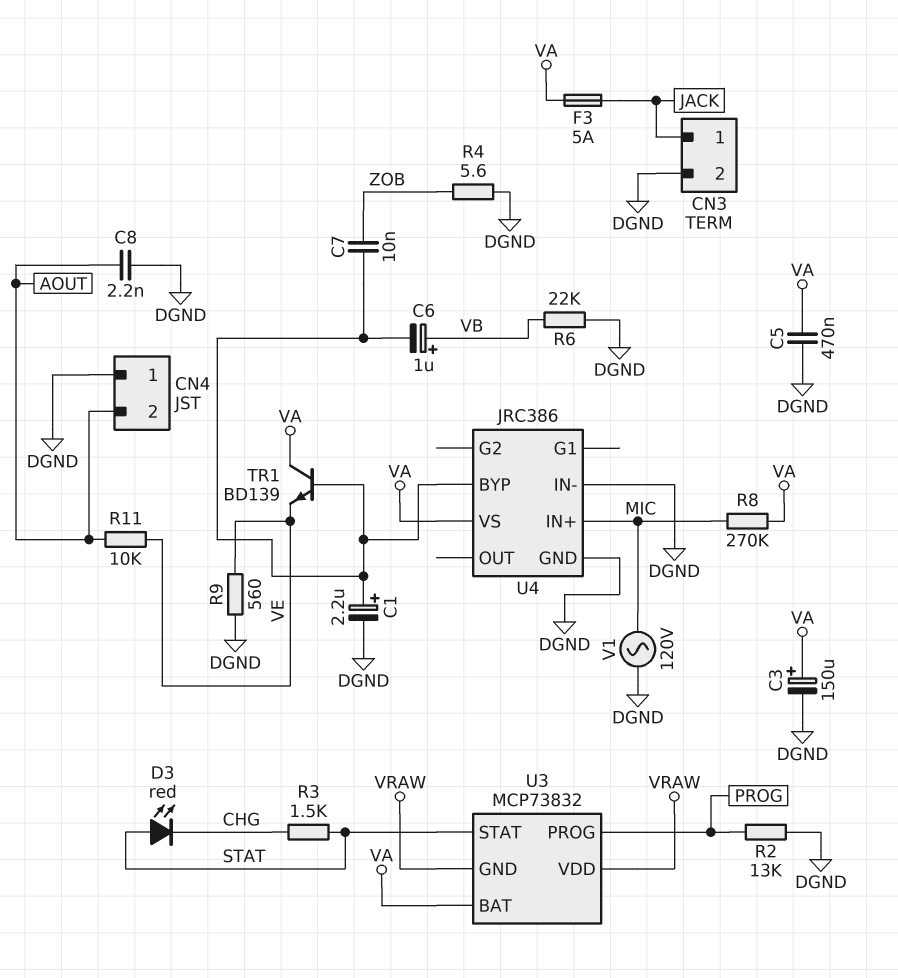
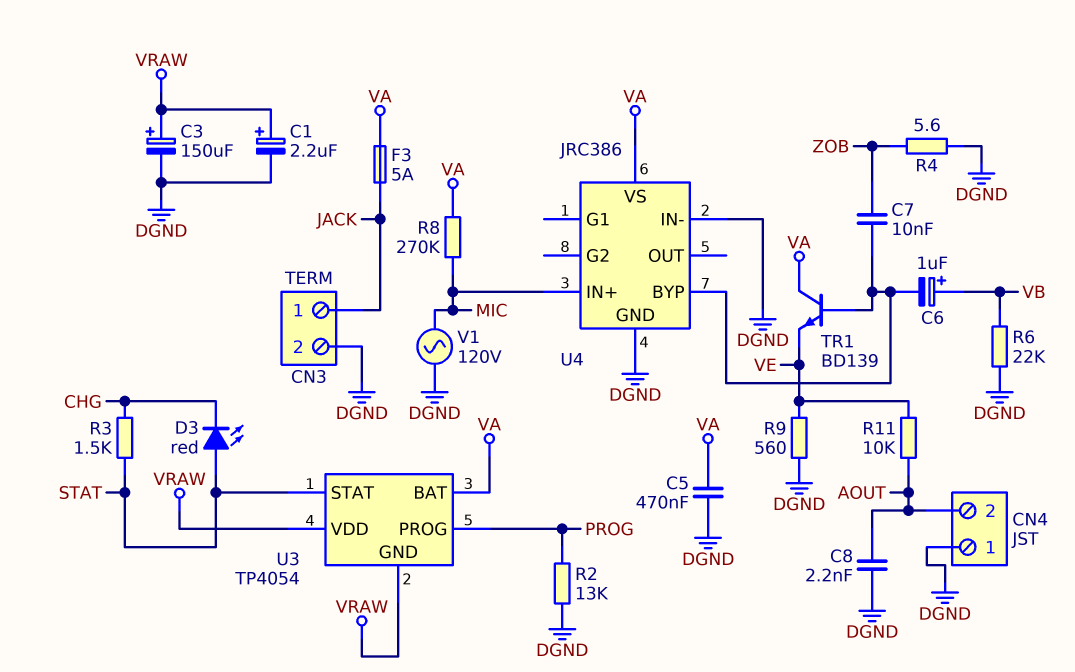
C1: 2.2uF (plus U4/BYP, minus DGND) -> 2.2uF (plus VRAW, minus DGND)
C3: 150uF (plus VA, minus DGND) -> 150uF (plus VRAW, minus DGND)
U3: MCP73832 -> TP4054

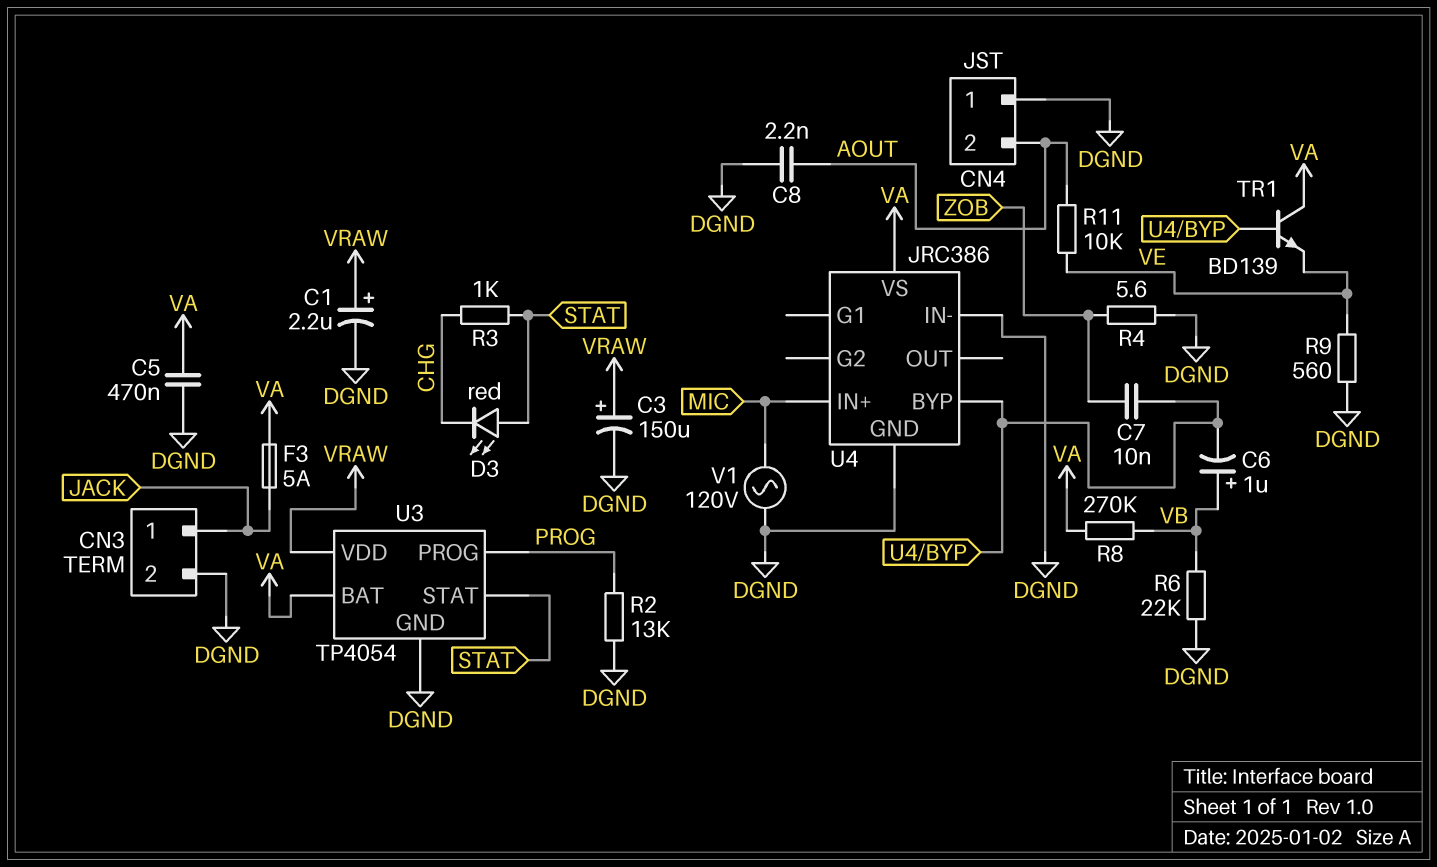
R3: 1.5k (CHG, STAT) -> 1k (CHG, STAT)
R8: 270k (MIC, VA) -> 270k (VA, VB)
U3 pin GND: VRAW -> DGND

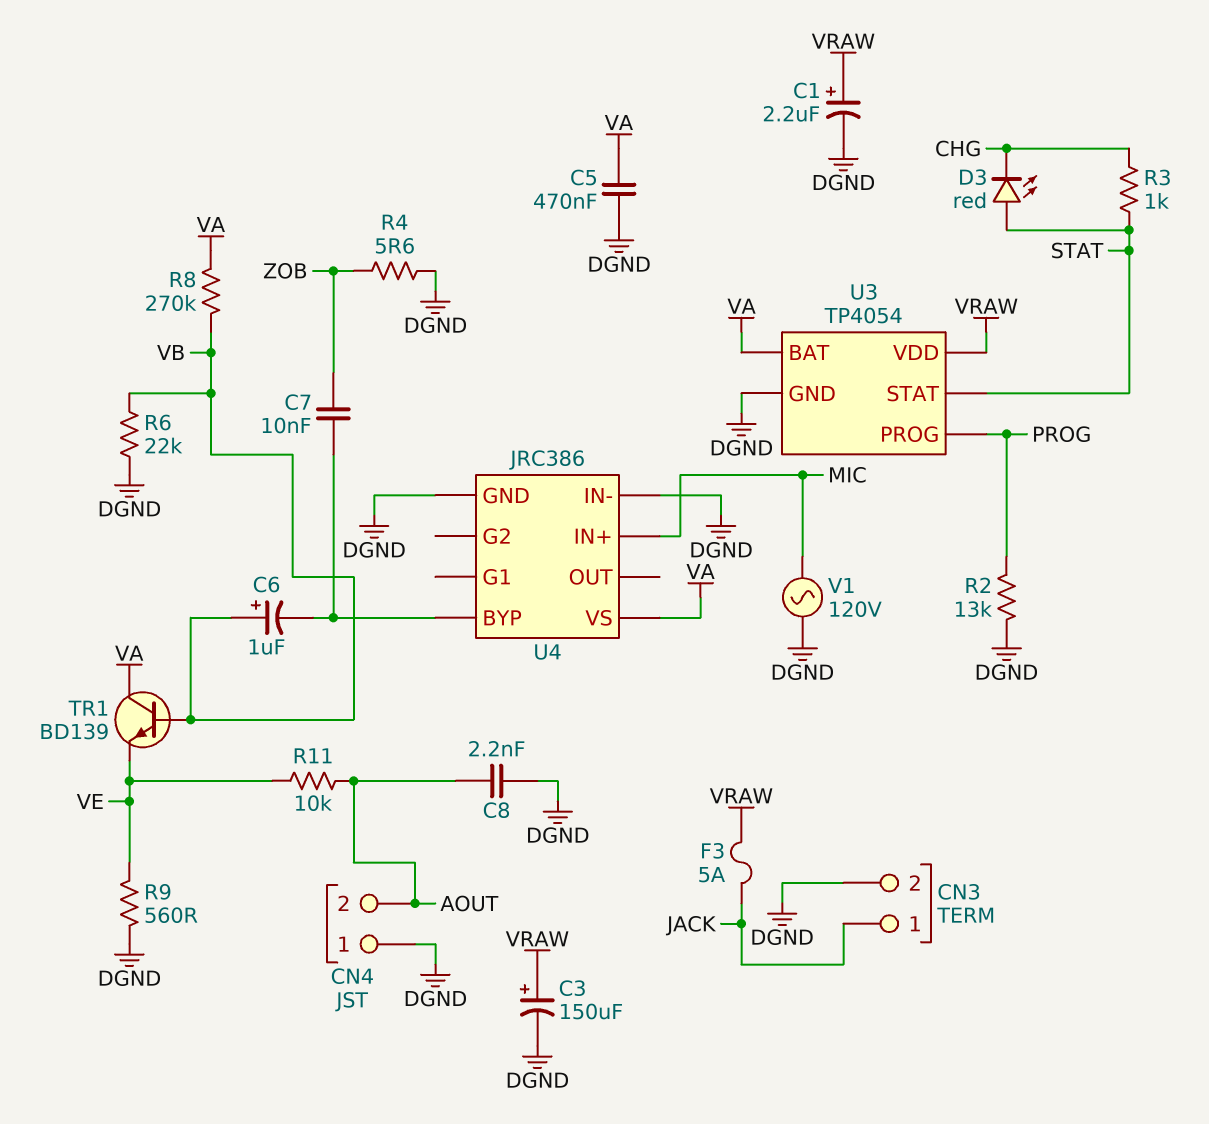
F3: 5A (JACK, VA) -> 5A (JACK, VRAW)
TR1: NPN BD139 (B U4/BYP, C VA, E VE) -> NPN BD139 (B VB, C VA, E VE)

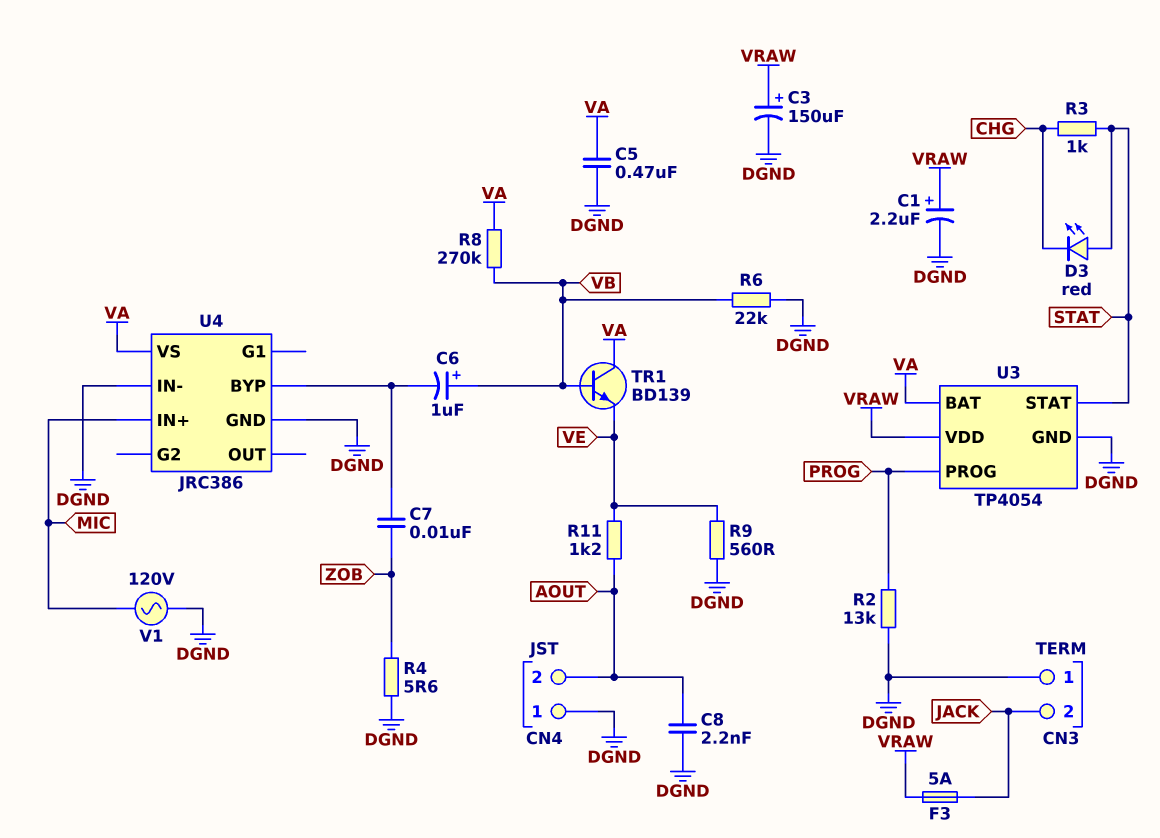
CN3 pin 1: JACK -> DGND
CN3 pin 2: DGND -> JACK
R11: 10k (AOUT, VE) -> 1.2k (AOUT, VE)

